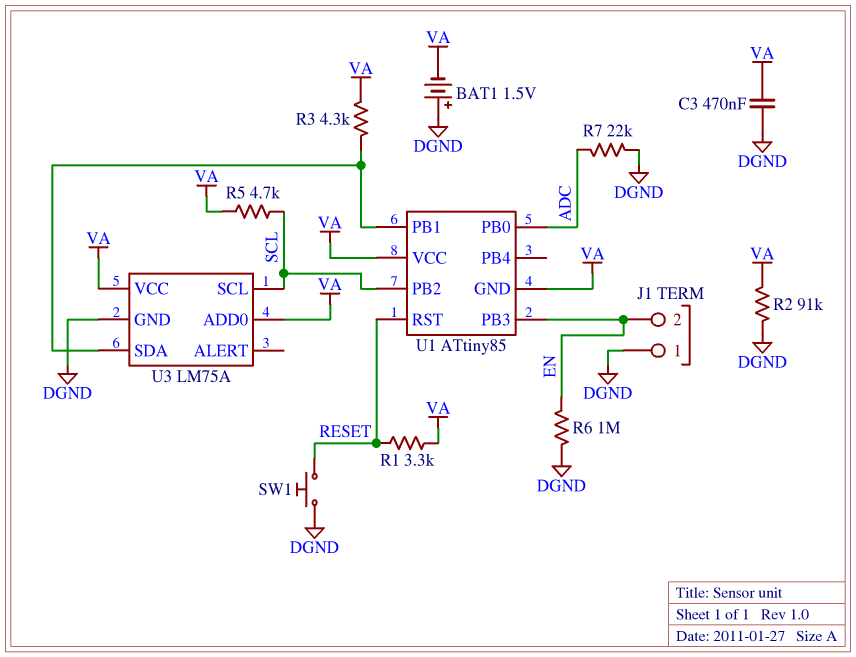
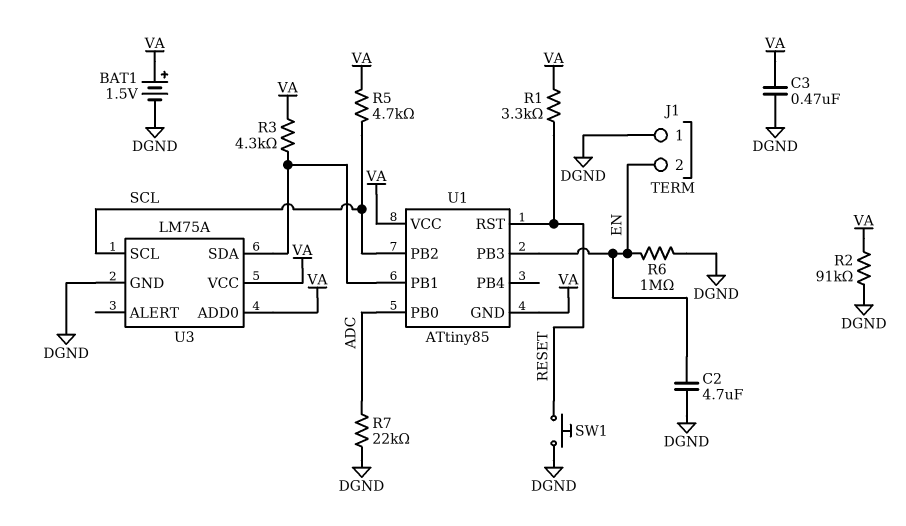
BAT1: 1.5V (plus DGND, minus VA) -> 1.5V (plus VA, minus DGND)
C2: none -> 4.7uF (DGND, EN)

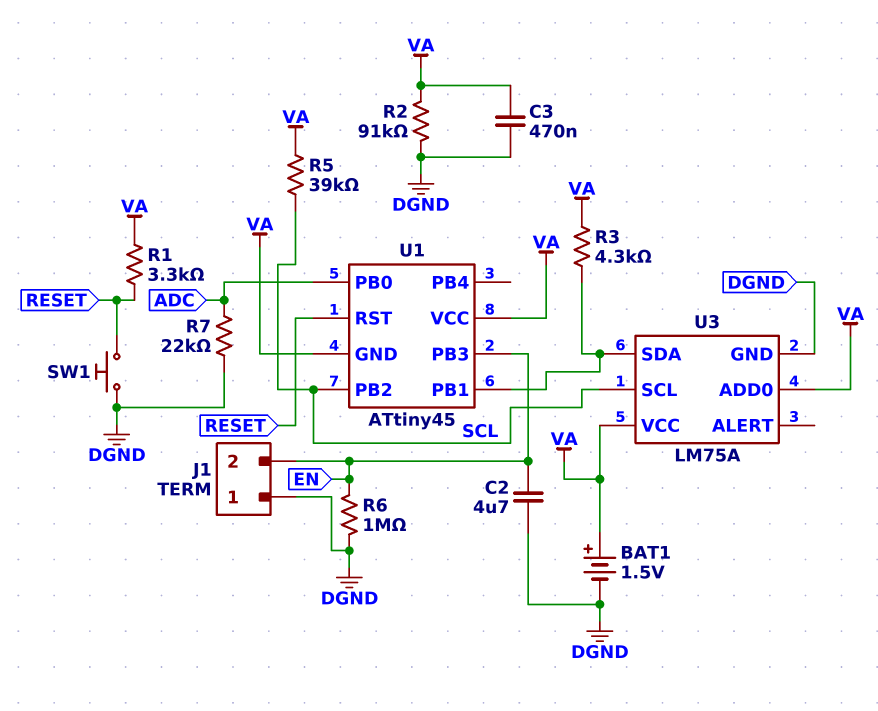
R5: 4.7k (SCL, VA) -> 39k (SCL, VA)
U1: ATtiny85 -> ATtiny45

